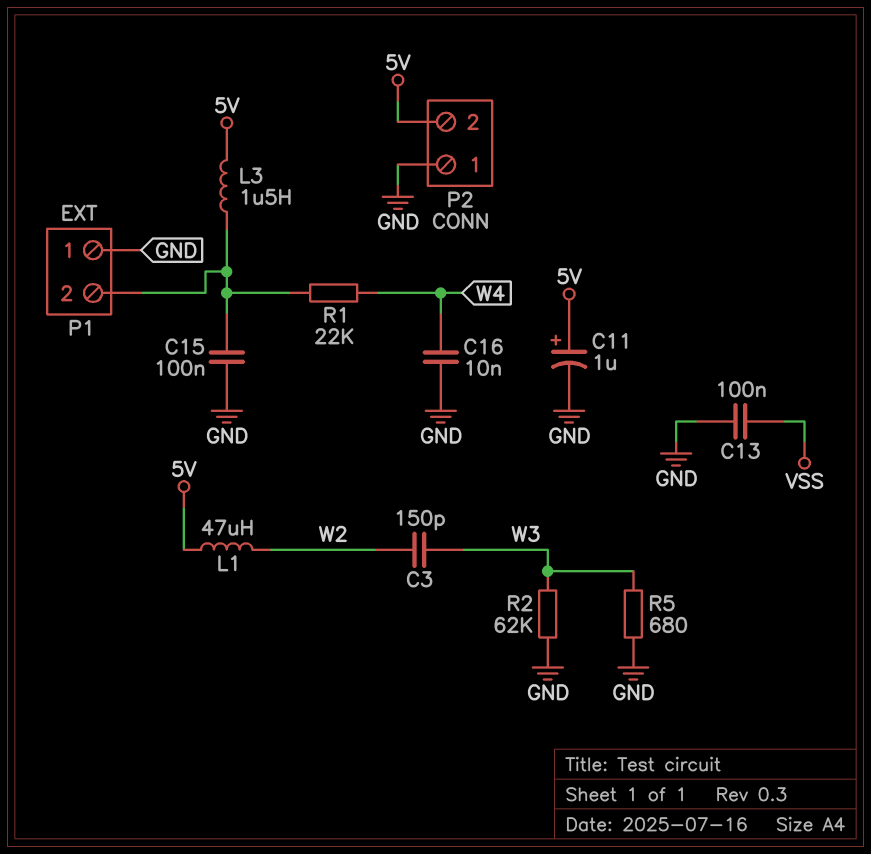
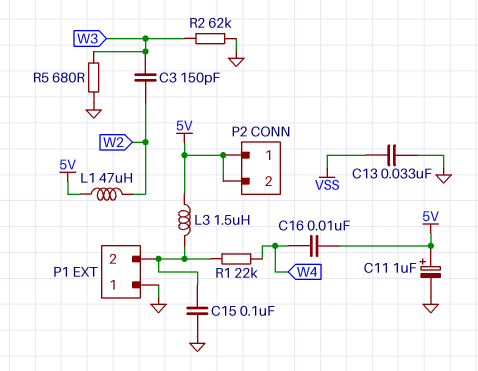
C13: 100nF (GND, VSS) -> 33nF (GND, VSS)
C16: 10nF (GND, W4) -> 10nF (5V, W4)
P2 pin 1: GND -> 5V

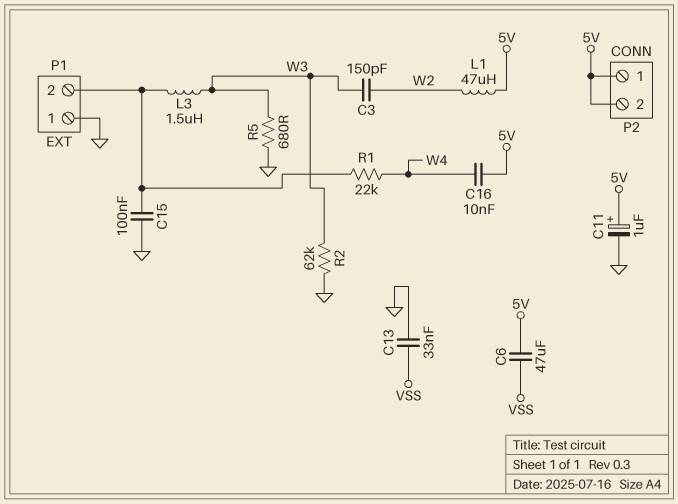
C6: none -> 47uF (5V, VSS)
L3: 1.5uH (5V, P1/2) -> 1.5uH (P1/2, W3)

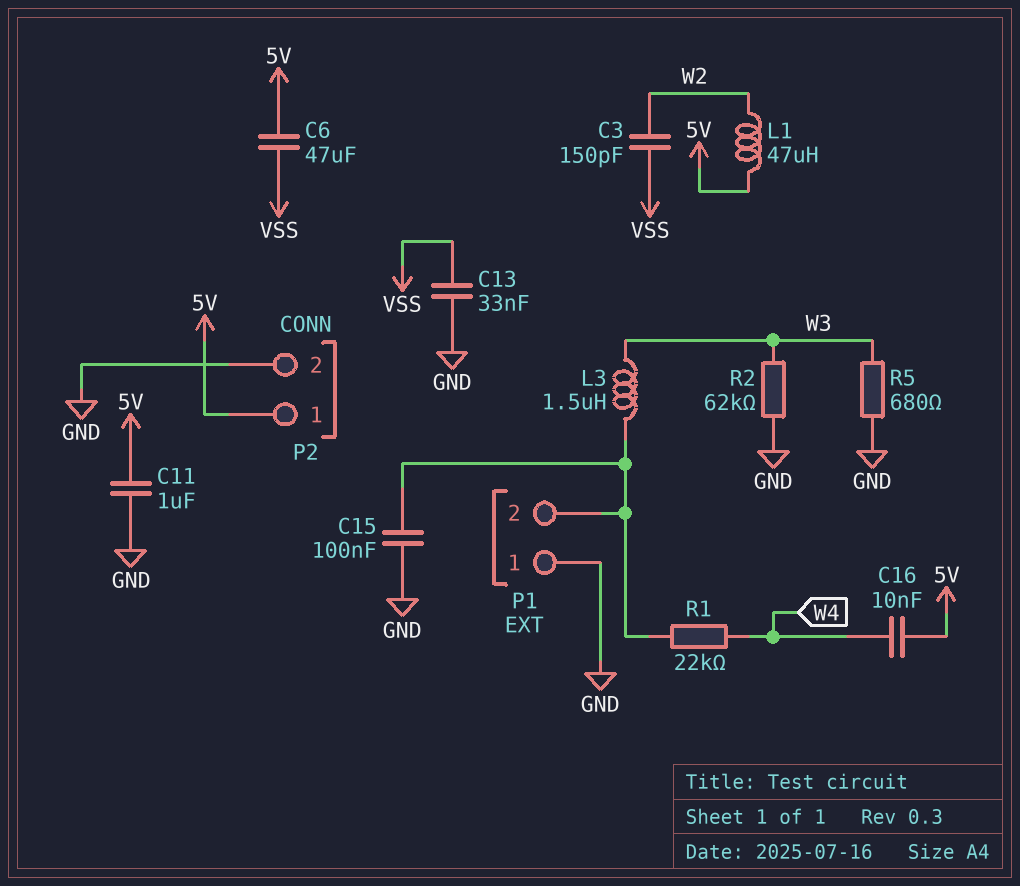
C3: 150pF (W2, W3) -> 150pF (VSS, W2)
C11: 1uF (plus 5V, minus GND) -> 1uF (5V, GND)
P2 pin 2: 5V -> GND

